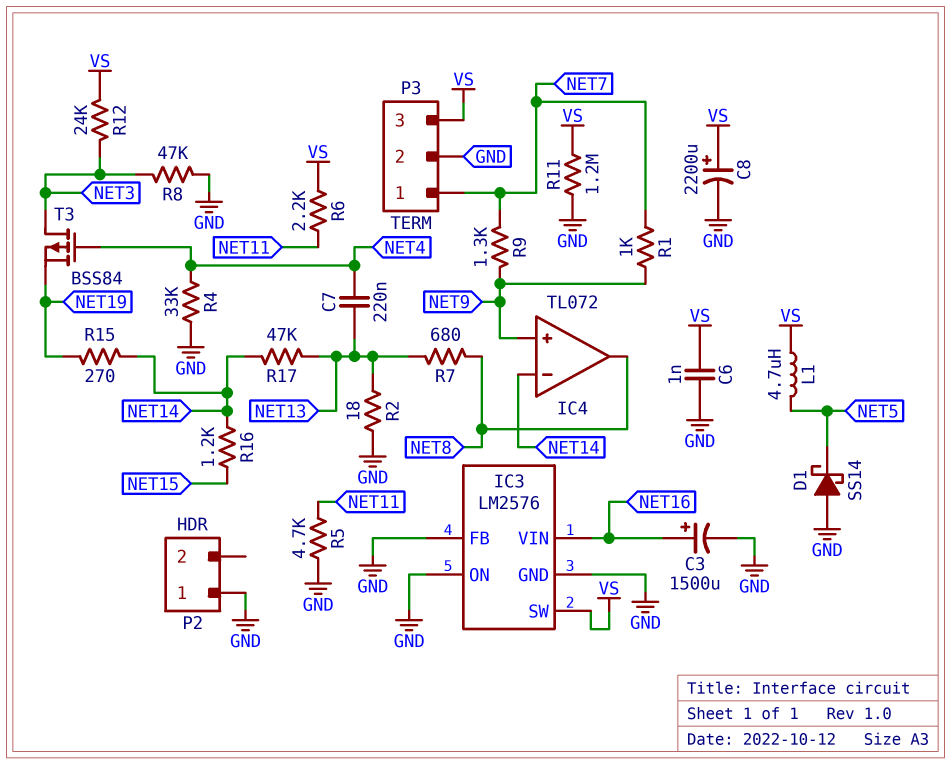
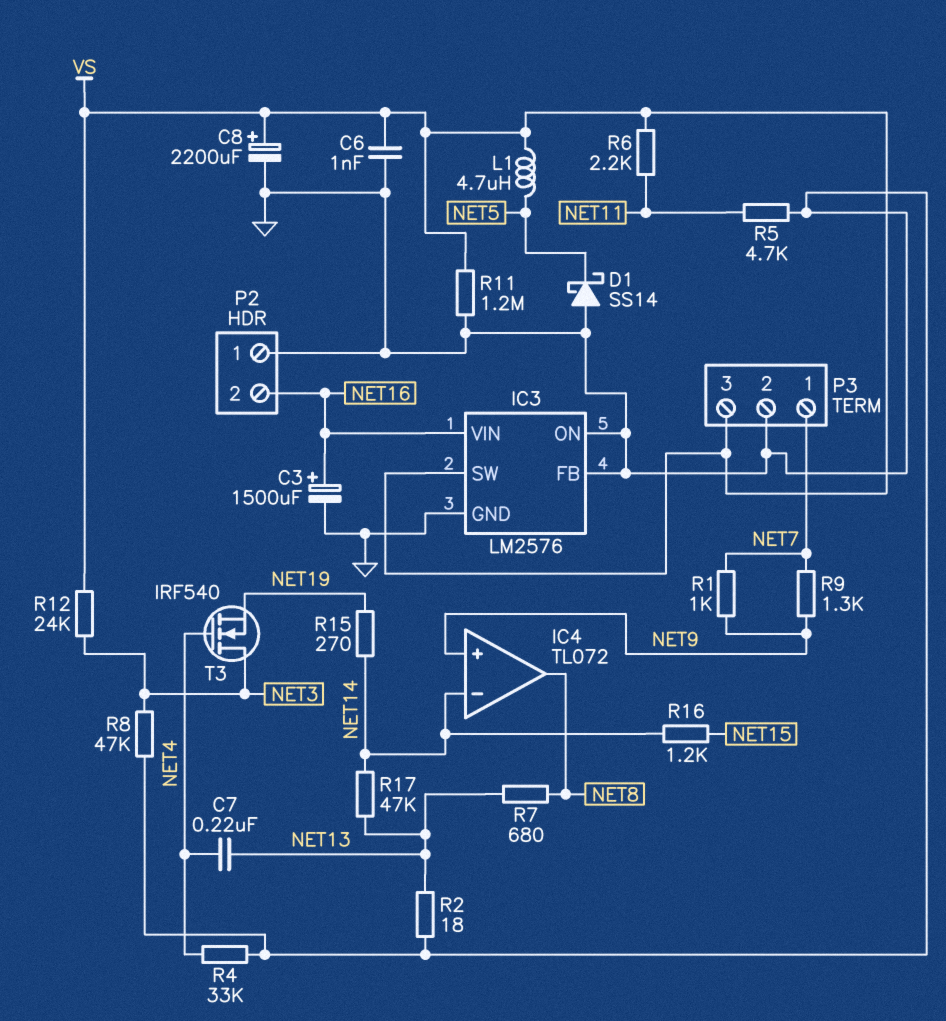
P2 pin 2: none -> NET16
T3: PMOS BSS84 (G NET4, D NET3, S NET19) -> NMOS IRF540 (G NET4, D NET3, S NET19)

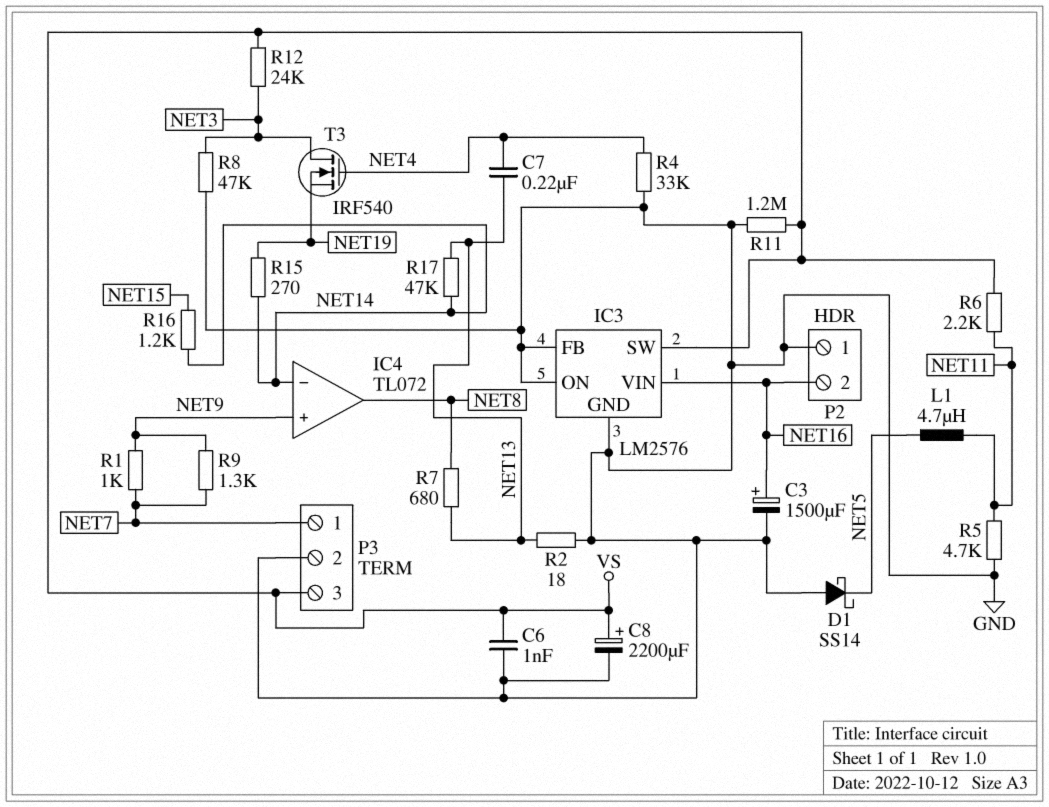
L1: 4.7uH (NET5, VS) -> 4.7uH (NET5, NET11)

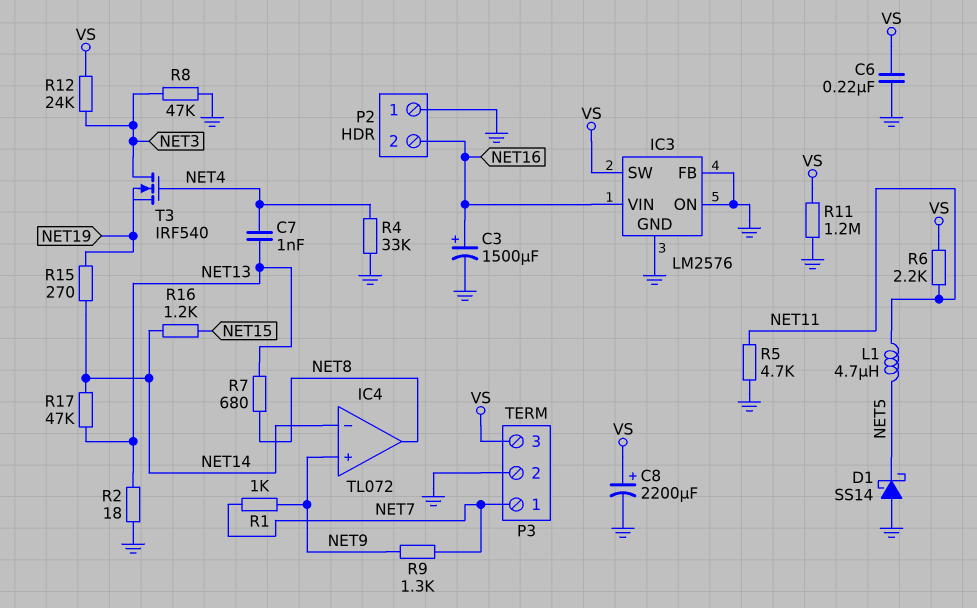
C6: 1nF (GND, VS) -> 220nF (GND, VS)
C7: 220nF (NET4, NET13) -> 1nF (NET4, NET13)

